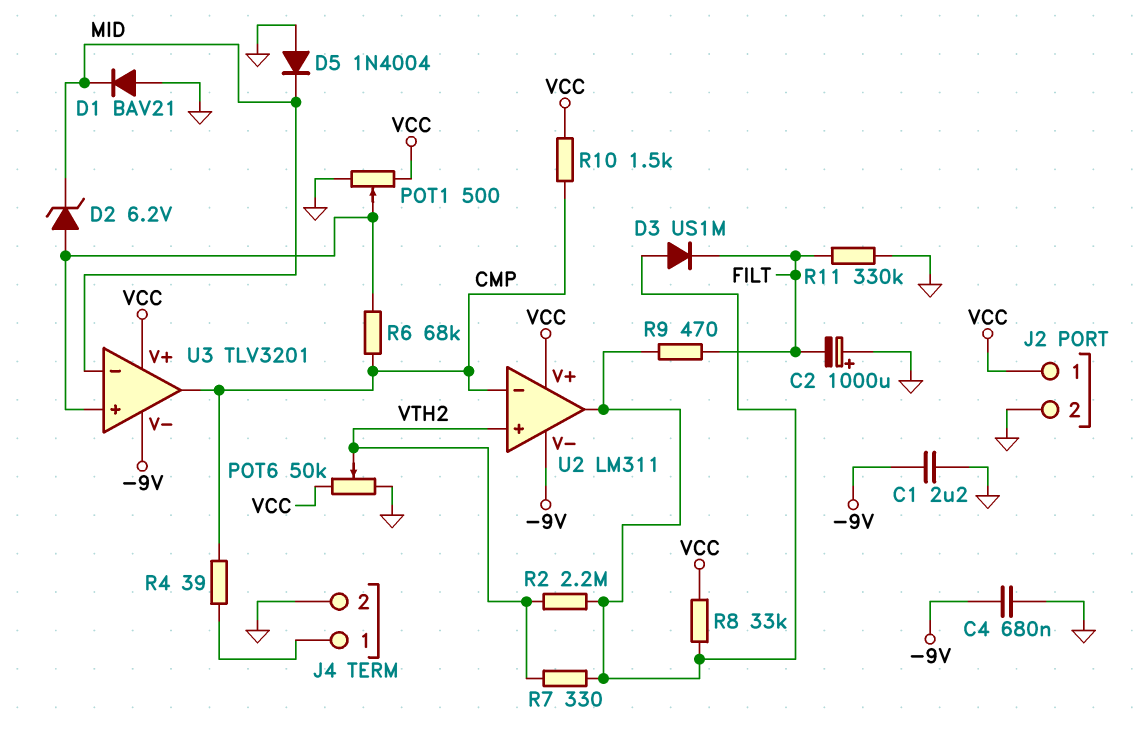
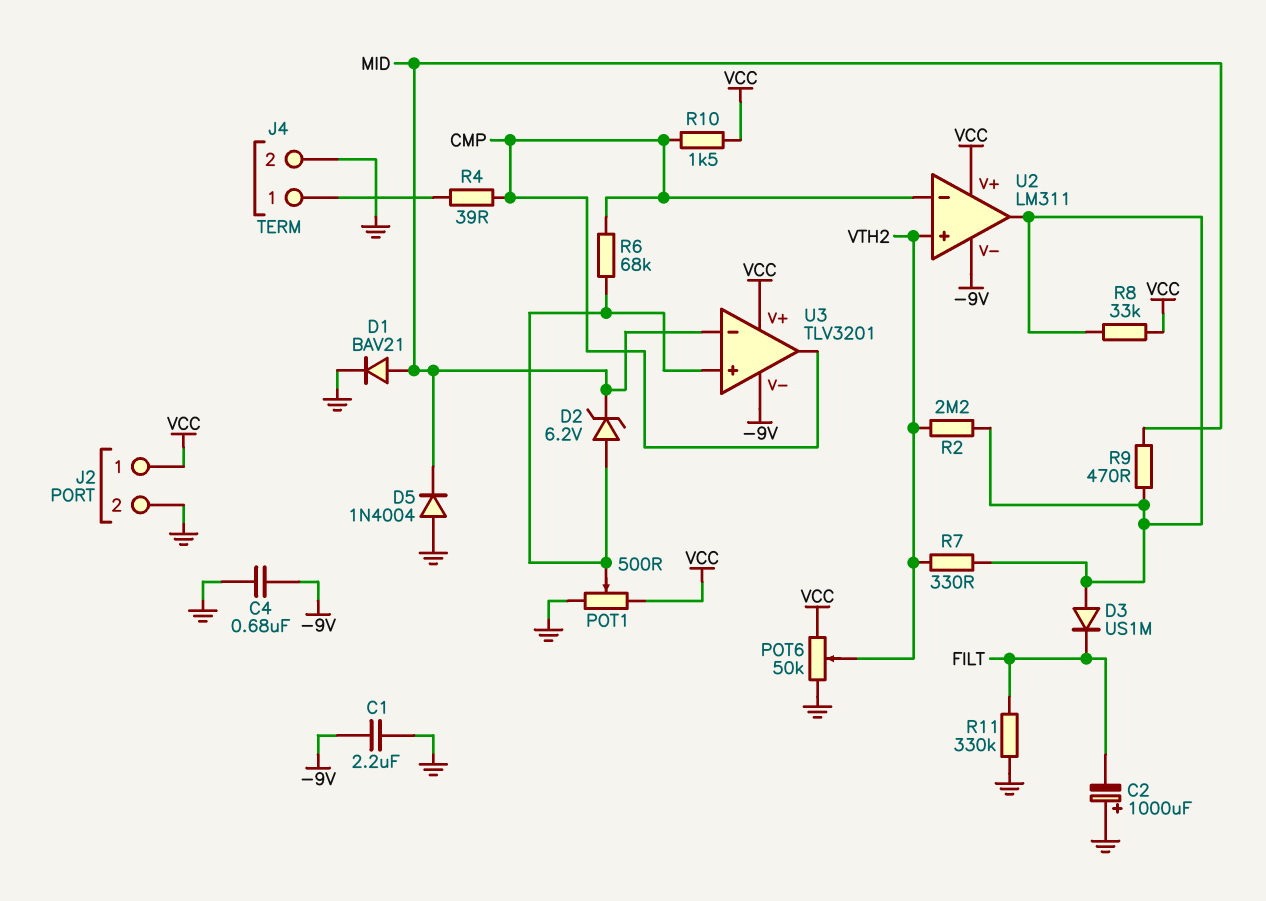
D1: diode BAV21 (A GND, K MID) -> diode BAV21 (A MID, K GND)
R9: 470 (FILT, U2/out) -> 470 (MID, U2/out)

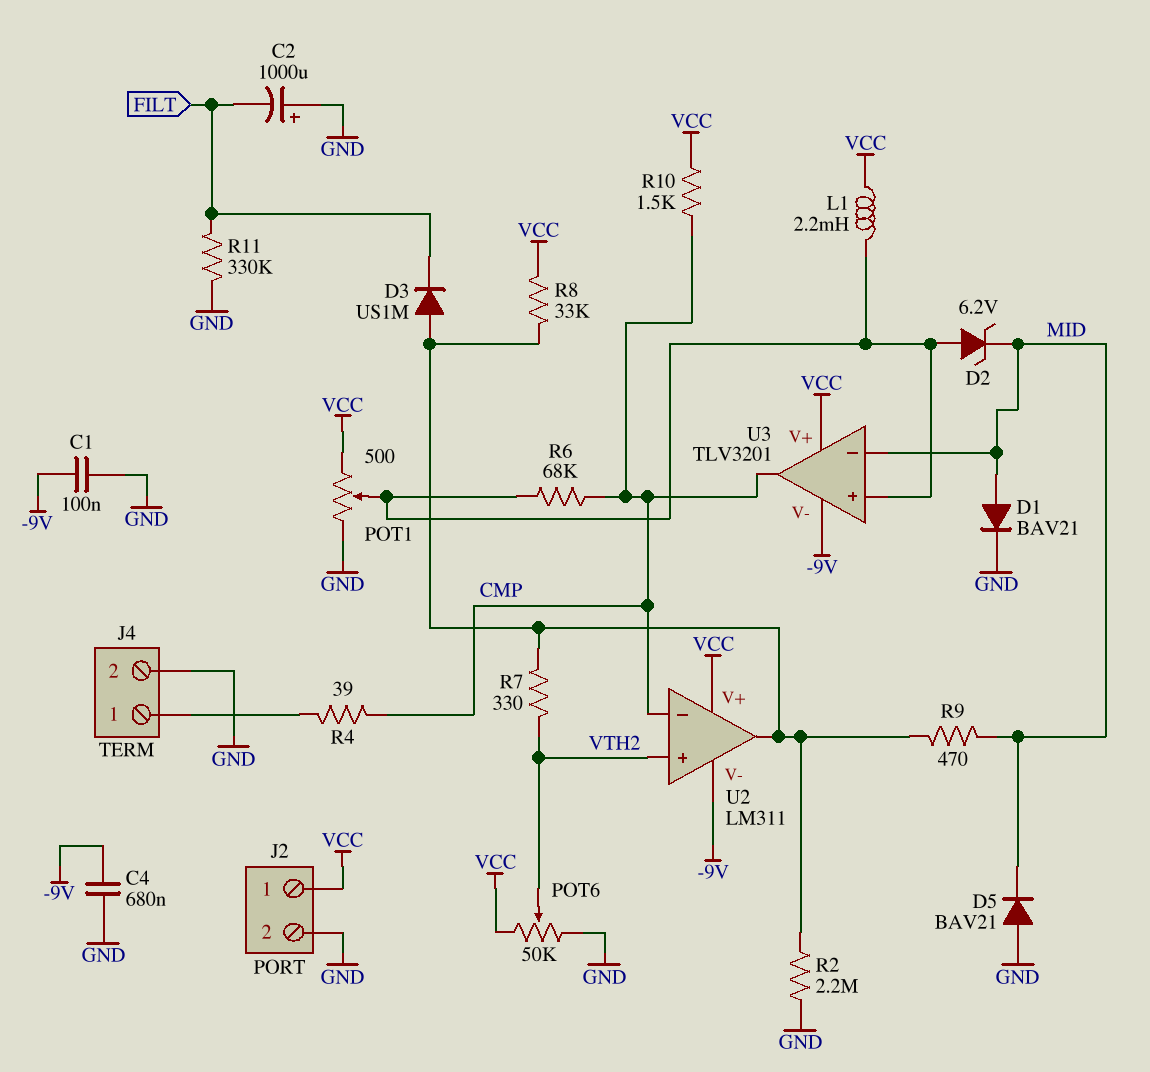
C1: 2.2uF (-9V, GND) -> 100nF (-9V, GND)
D5: diode 1N4004 (A GND, K MID) -> diode BAV21 (A GND, K MID)
L1: none -> 2.2mH (U3/in+, VCC)
R2: 2.2M (U2/out, VTH2) -> 2.2M (GND, U2/out)

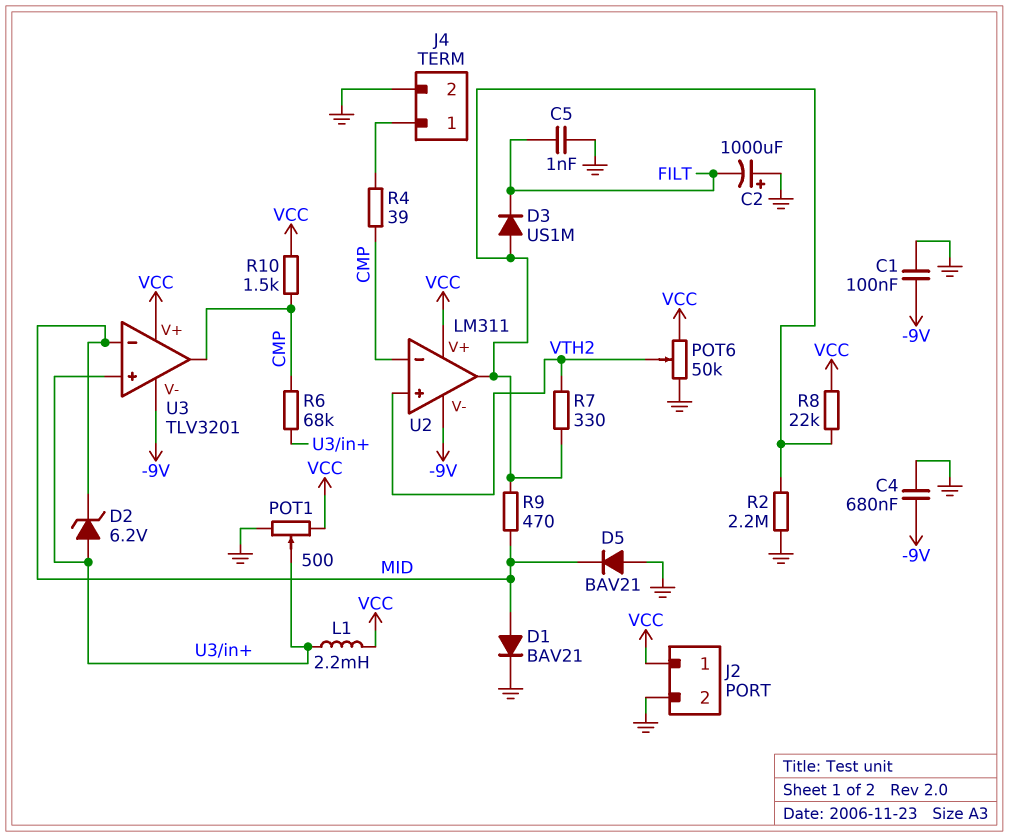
C5: none -> 1nF (FILT, GND)
R8: 33k (U2/out, VCC) -> 22k (U2/out, VCC)
R11: 330k (FILT, GND) -> none

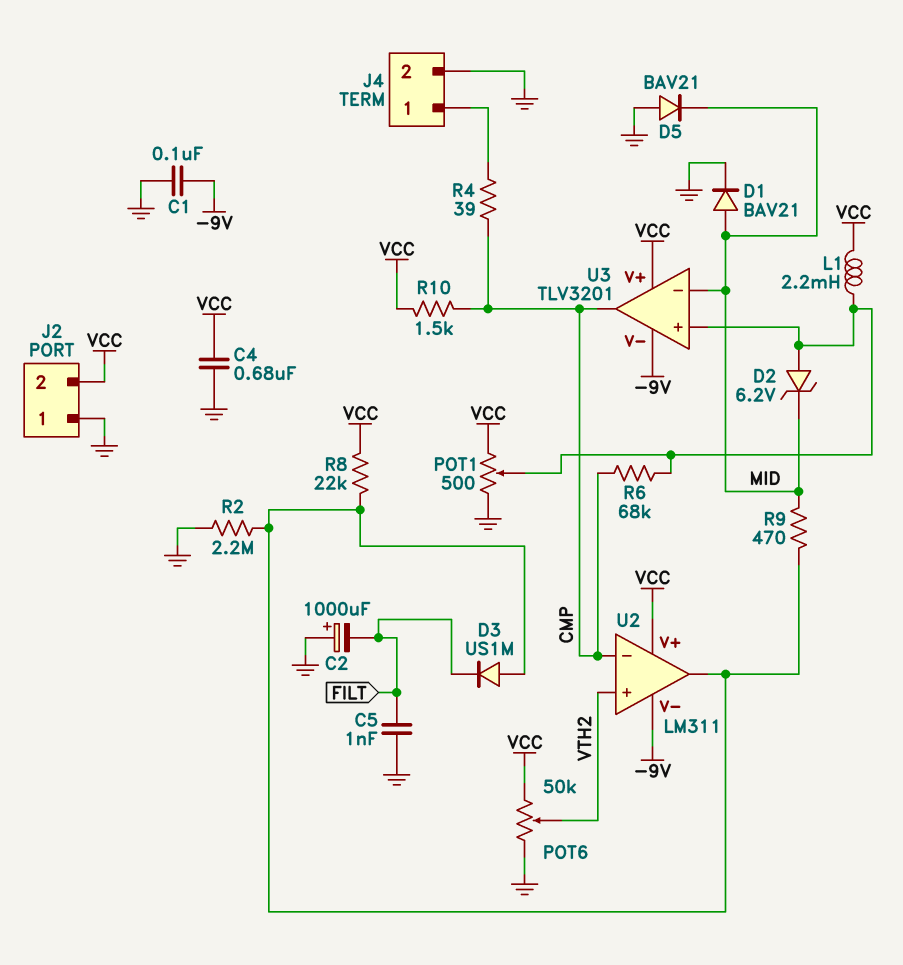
C4: 680nF (-9V, GND) -> 680nF (GND, VCC)
J2 pin 1: VCC -> GND
J2 pin 2: GND -> VCC
R7: 330 (U2/out, VTH2) -> none

